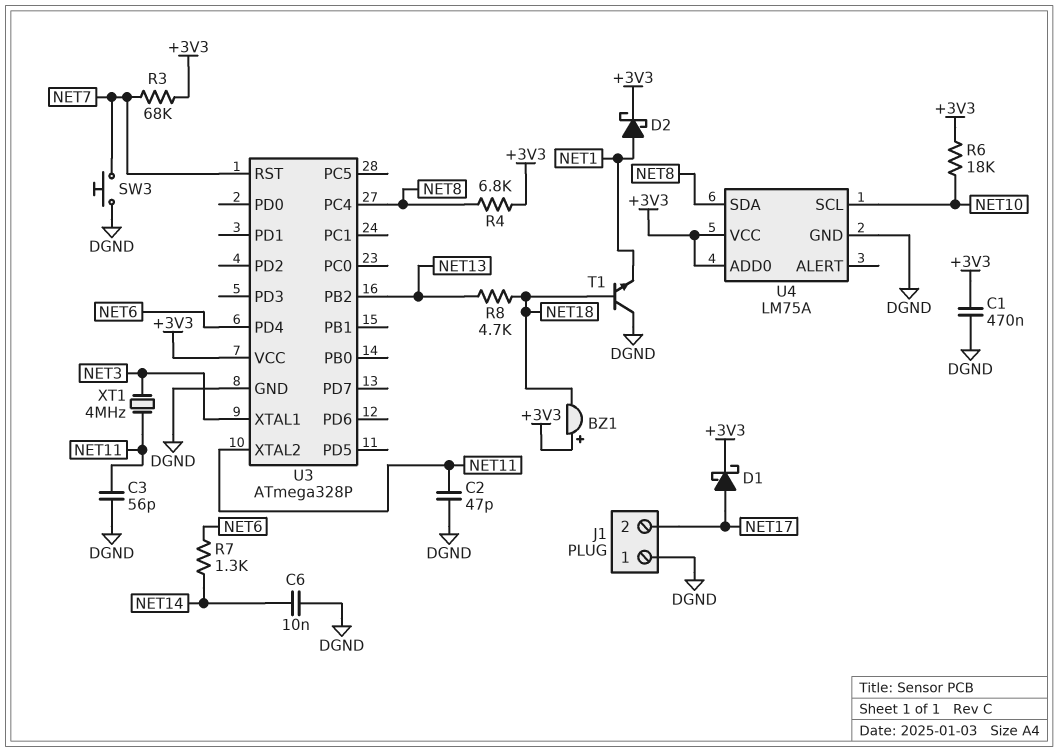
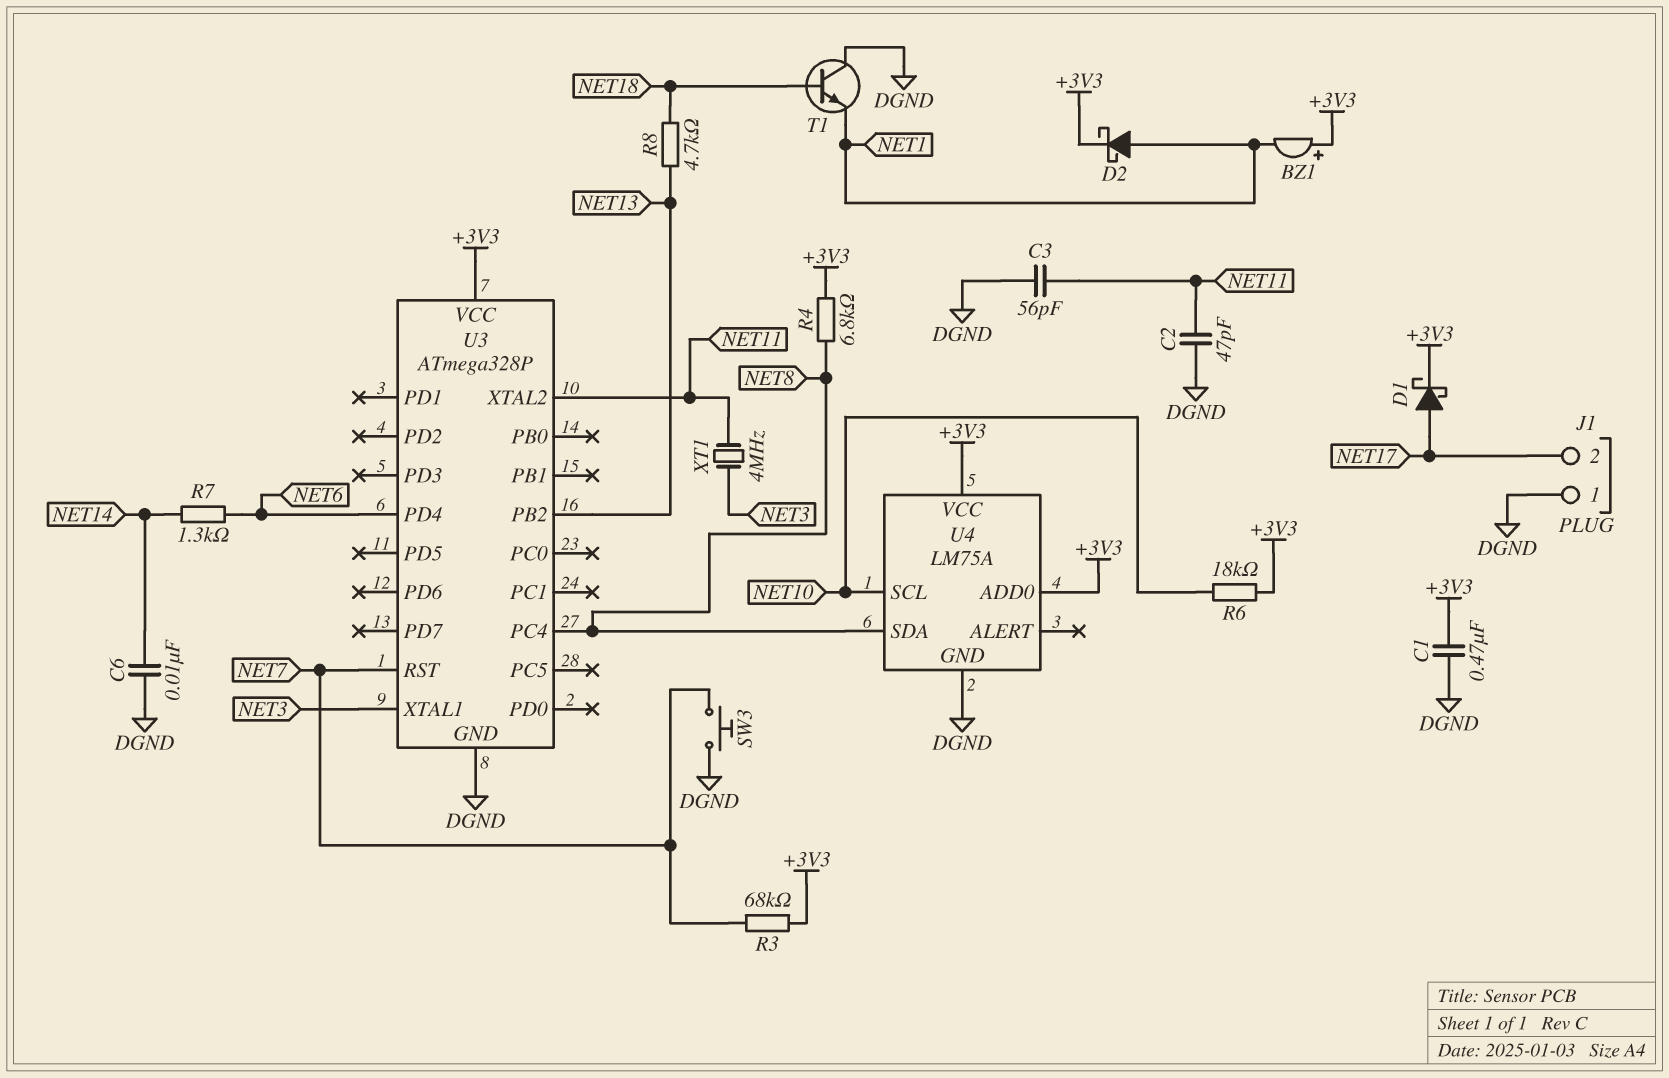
BZ1: buzzer (plus +3V3, minus NET18) -> buzzer (plus +3V3, minus NET1)

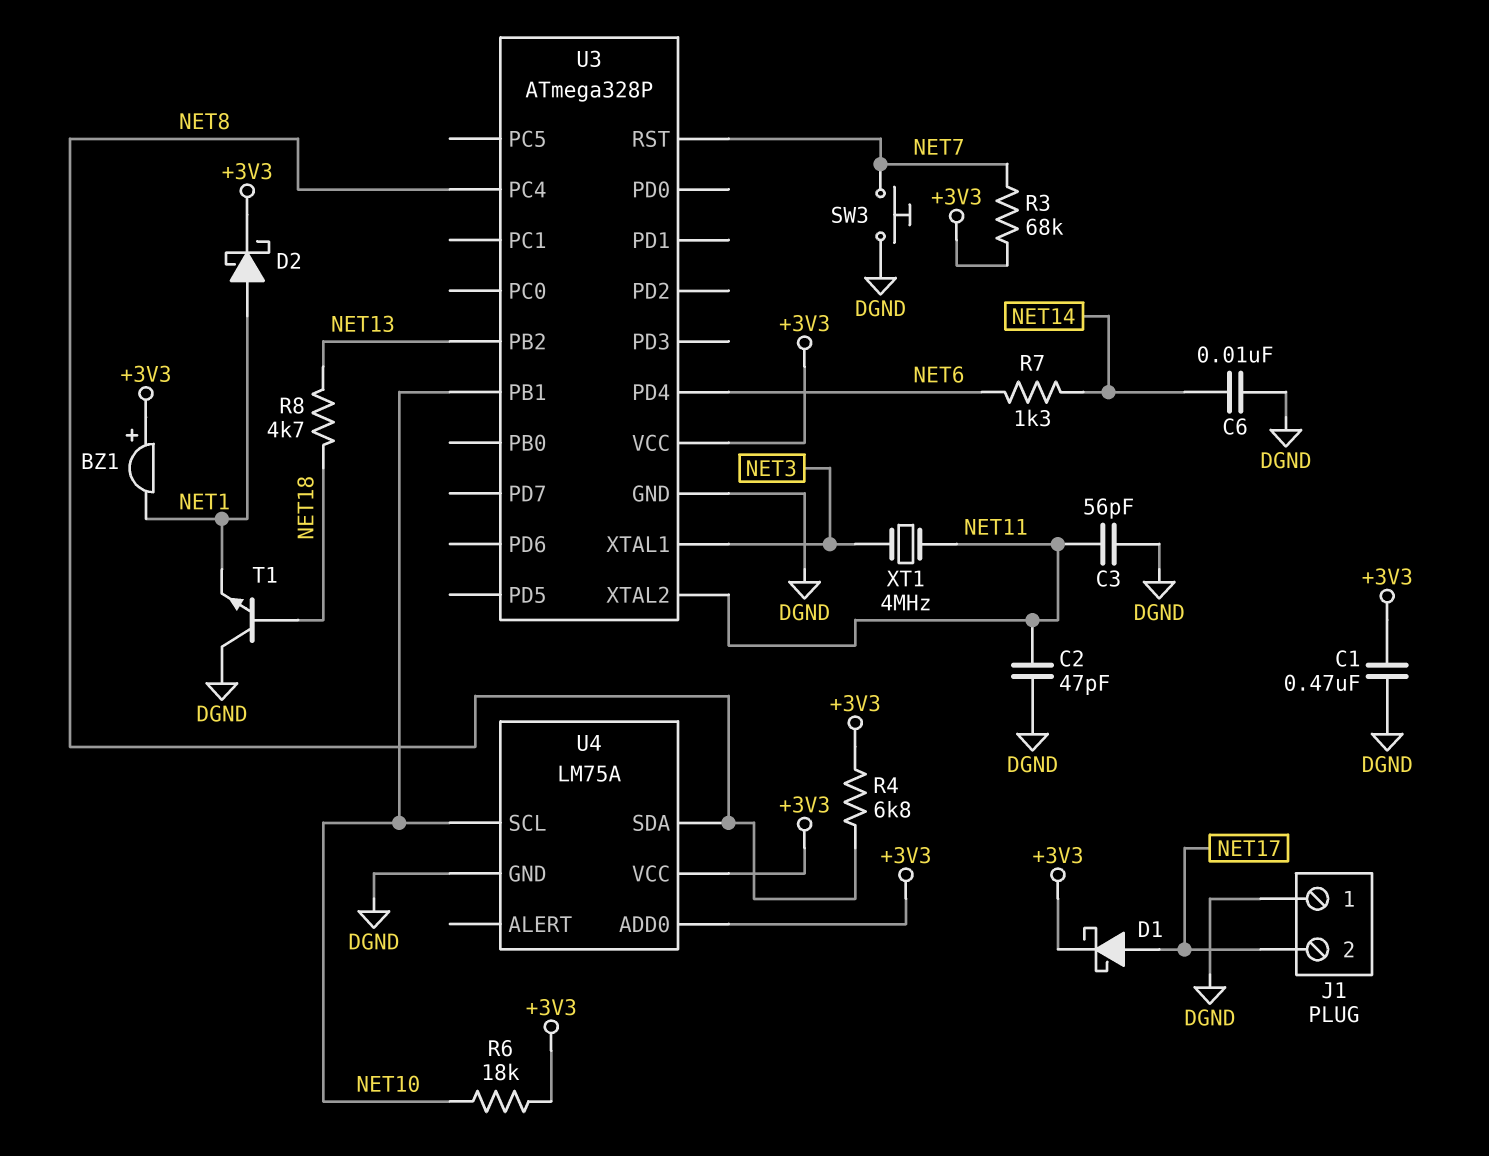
U3 pin PB1: none -> NET10

